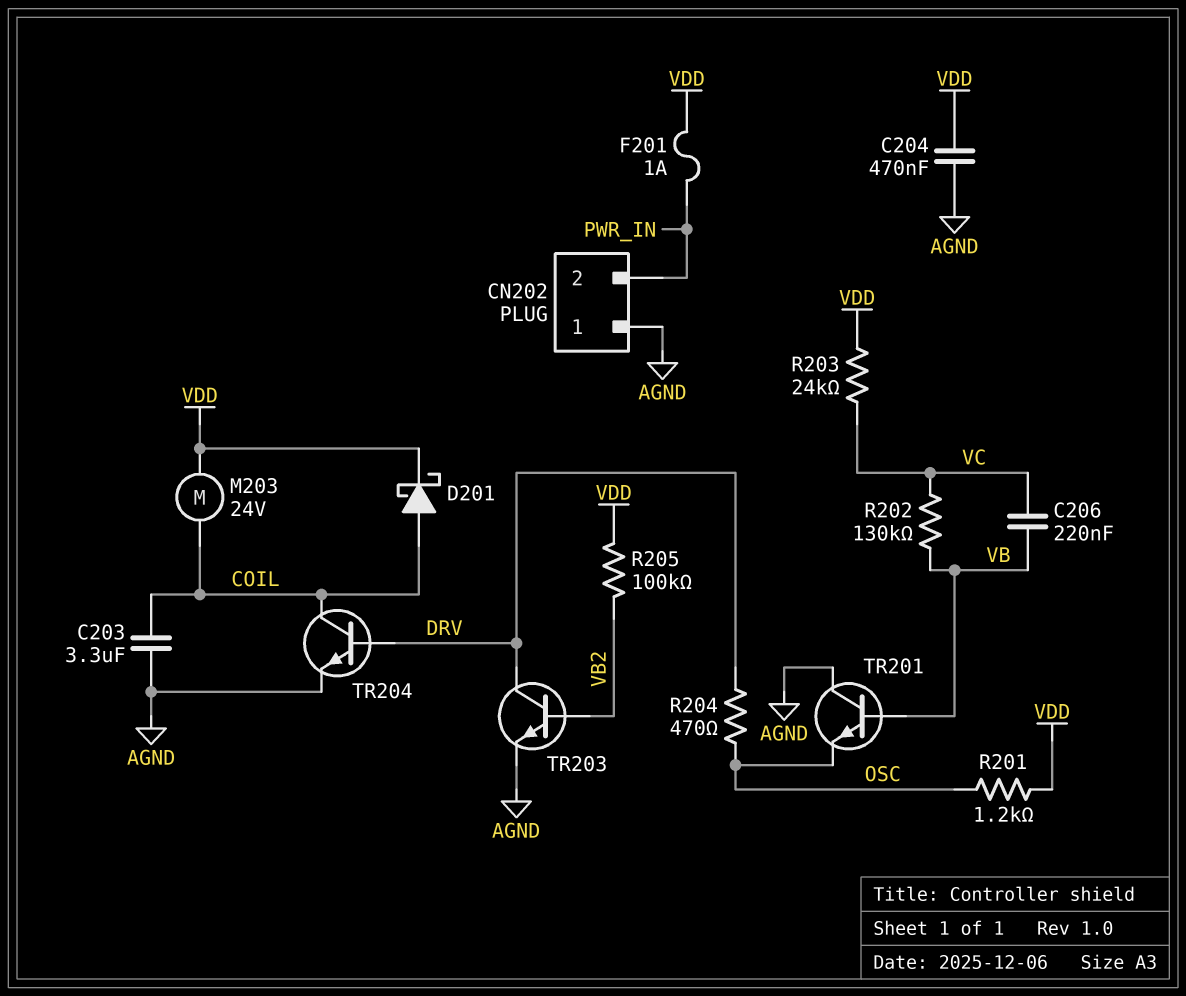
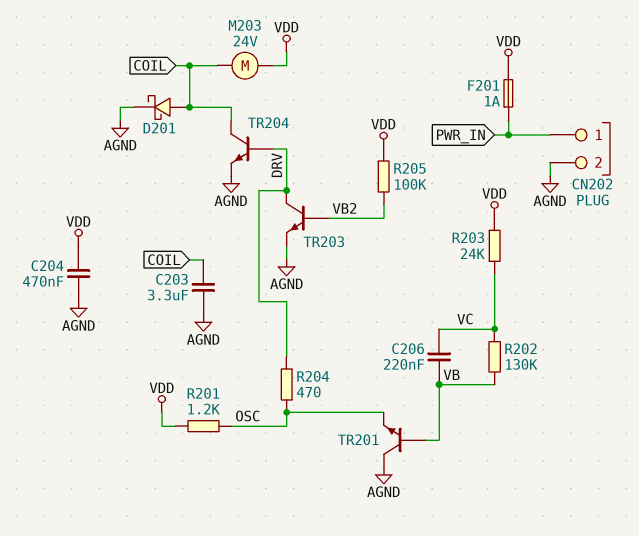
CN202 pin 1: AGND -> PWR_IN
CN202 pin 2: PWR_IN -> AGND
D201: schottky (A COIL, K VDD) -> schottky (A COIL, K AGND)

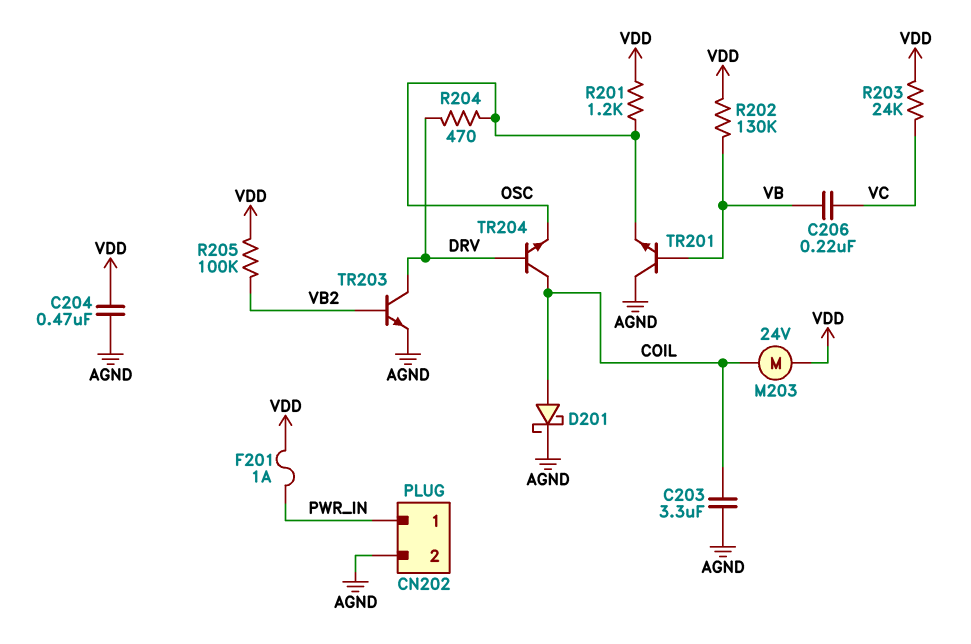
R202: 130k (VB, VC) -> 130k (VB, VDD)
TR204: NPN (B DRV, C COIL, E AGND) -> NPN (B DRV, C COIL, E OSC)

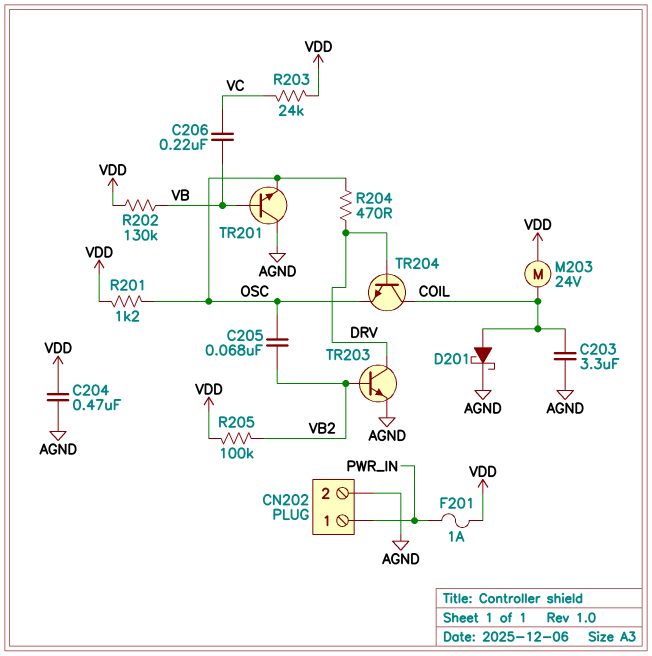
C205: none -> 68nF (OSC, VB2)

